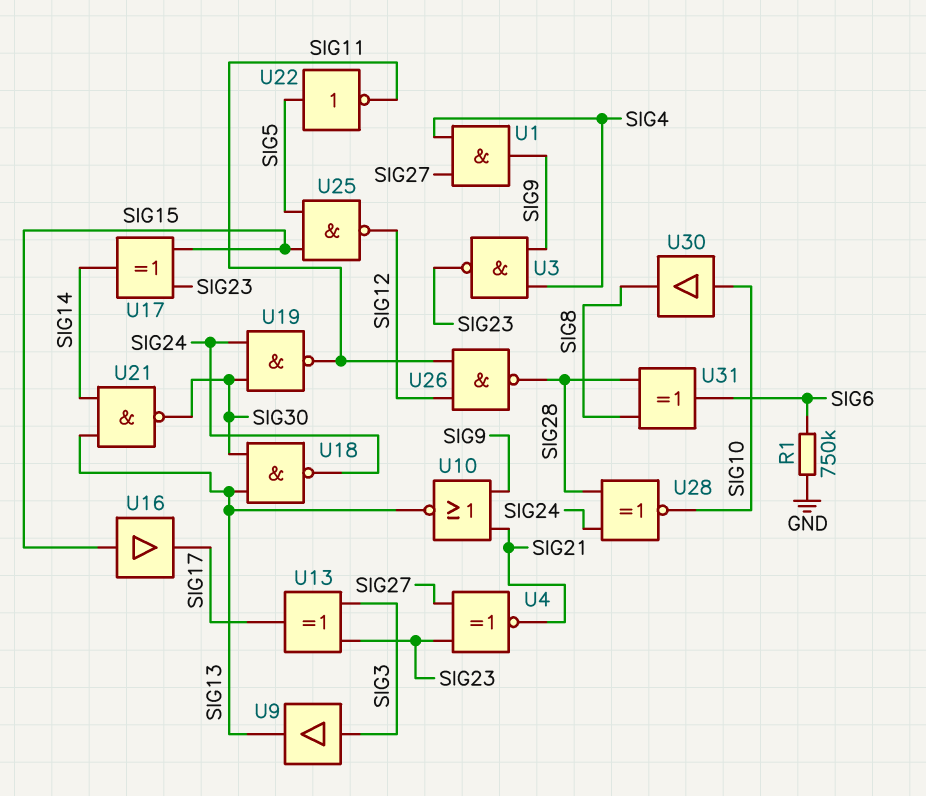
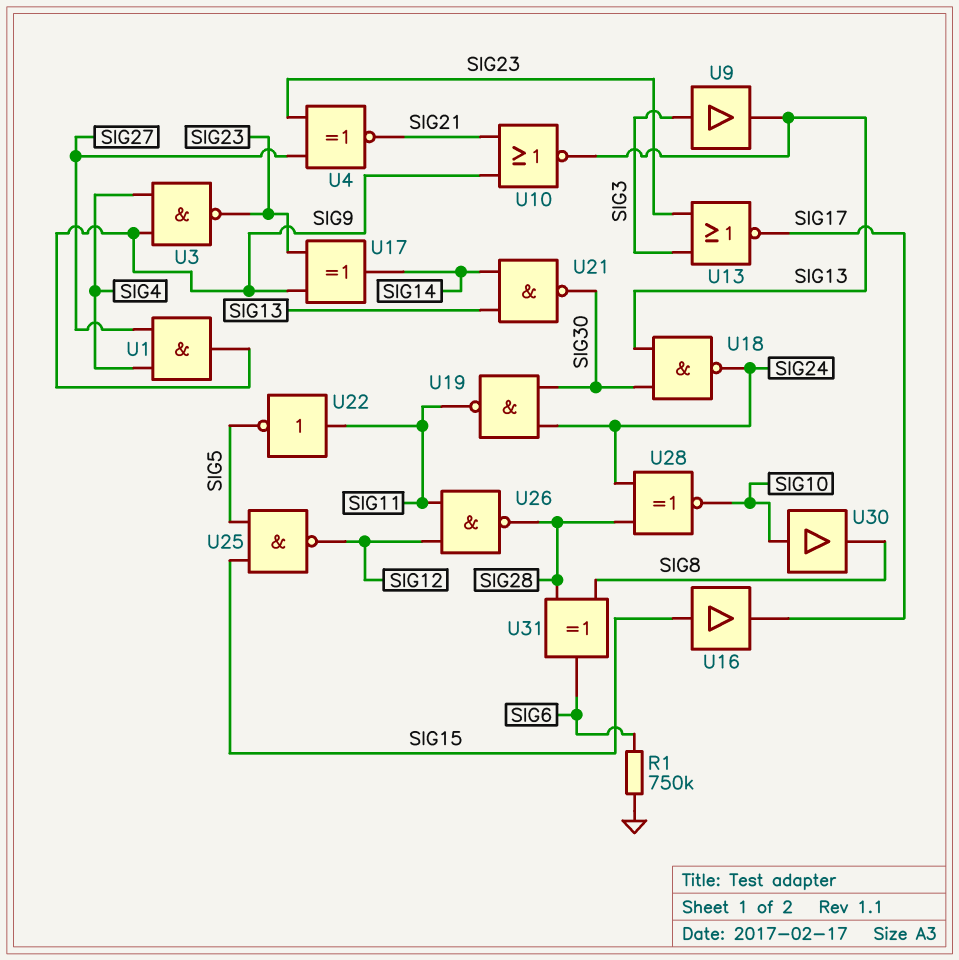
U13: XOR (in SIG3, in SIG23, out SIG17) -> NOR (in SIG3, in SIG23, out SIG17)
U17: XOR (in SIG15, in SIG23, out SIG14) -> XOR (in SIG9, in SIG23, out SIG14)
U22: NOT (in SIG5, out SIG11) -> NOT (in SIG11, out SIG5)

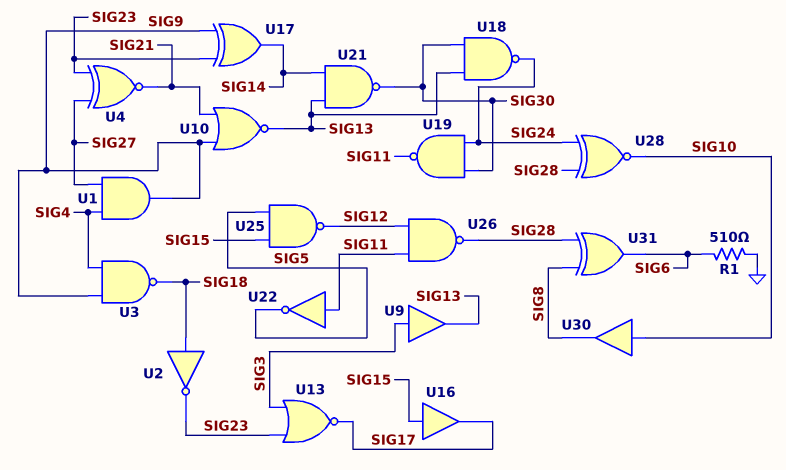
R1: 750k (GND, SIG6) -> 510 (GND, SIG6)
U2: none -> NOT (in SIG18, out SIG23)
U3: NAND (in SIG4, in SIG9, out SIG23) -> NAND (in SIG4, in SIG9, out SIG18)

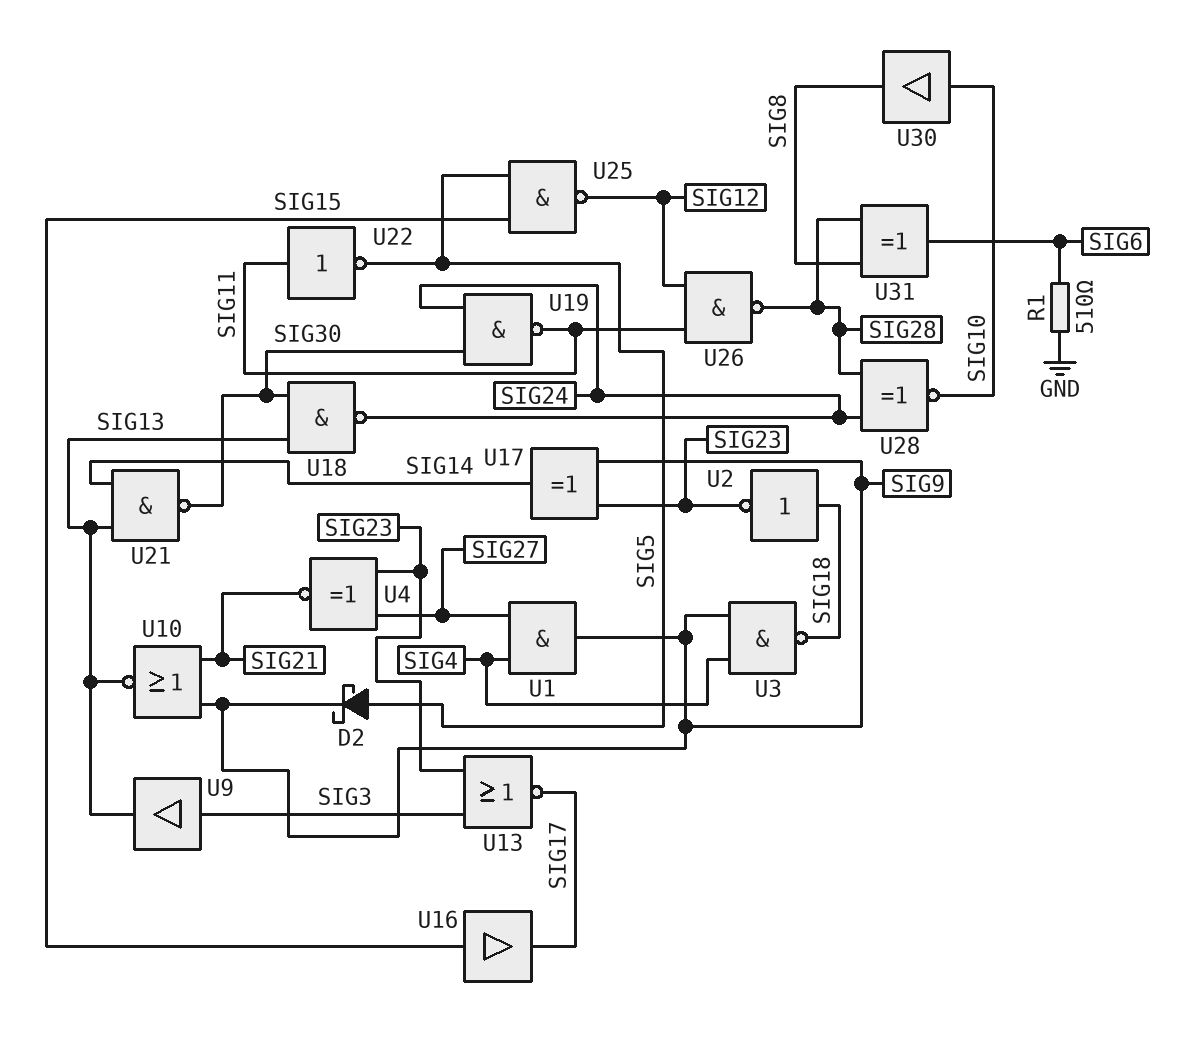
D2: none -> schottky (A SIG5, K SIG9)

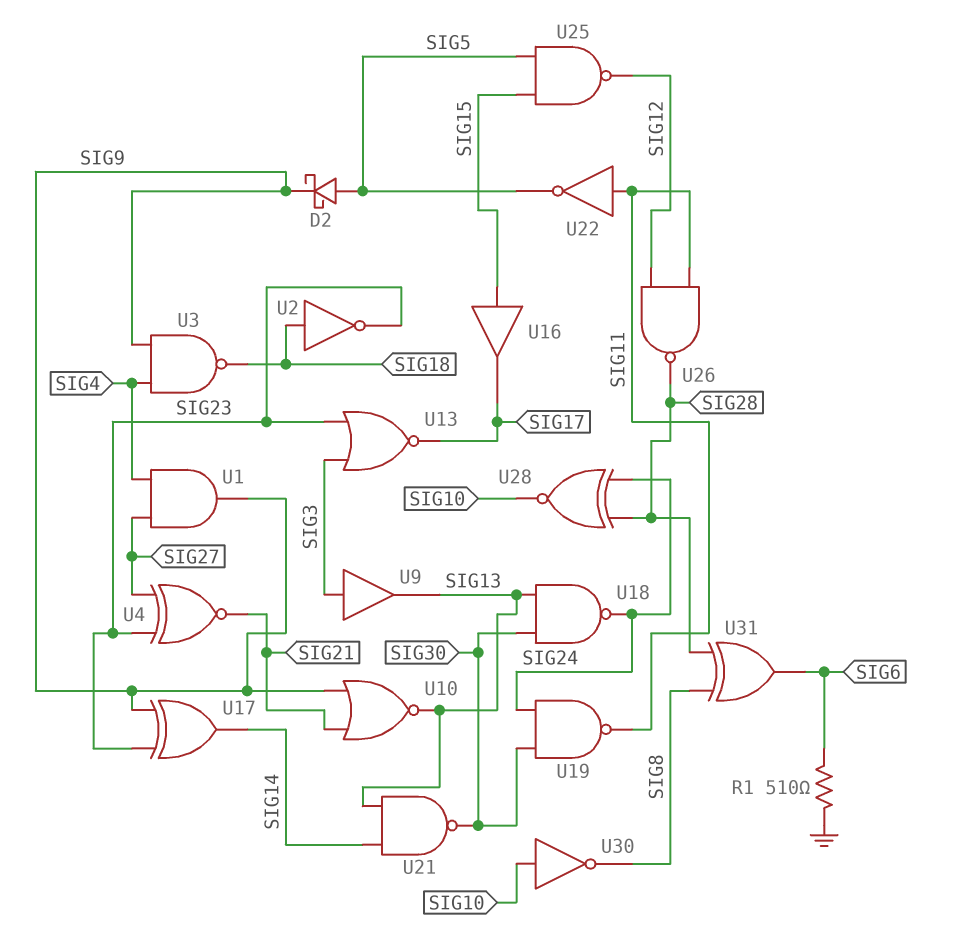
U30: buffer (in SIG10, out SIG8) -> NOT (in SIG10, out SIG8)

